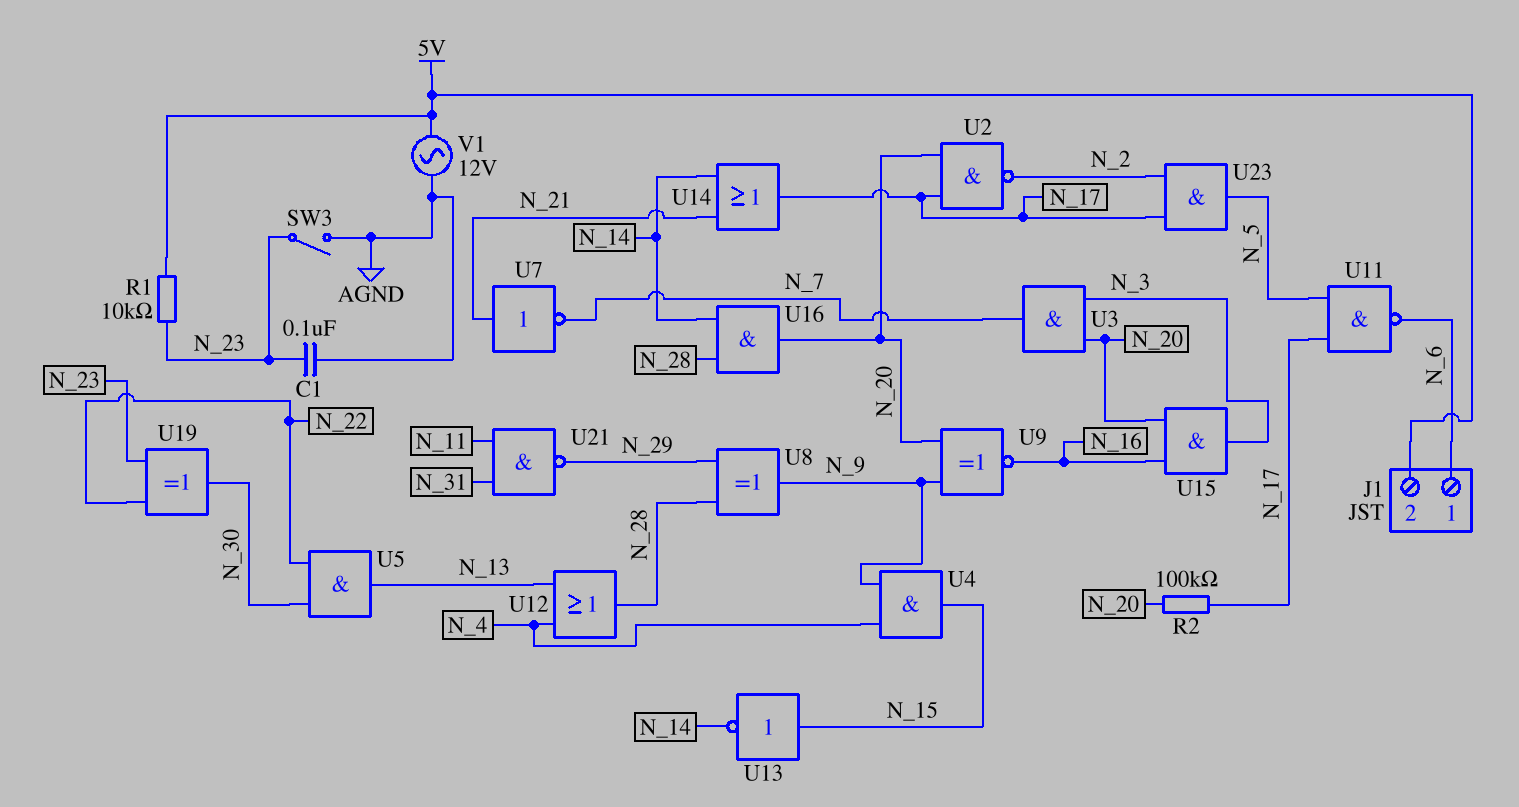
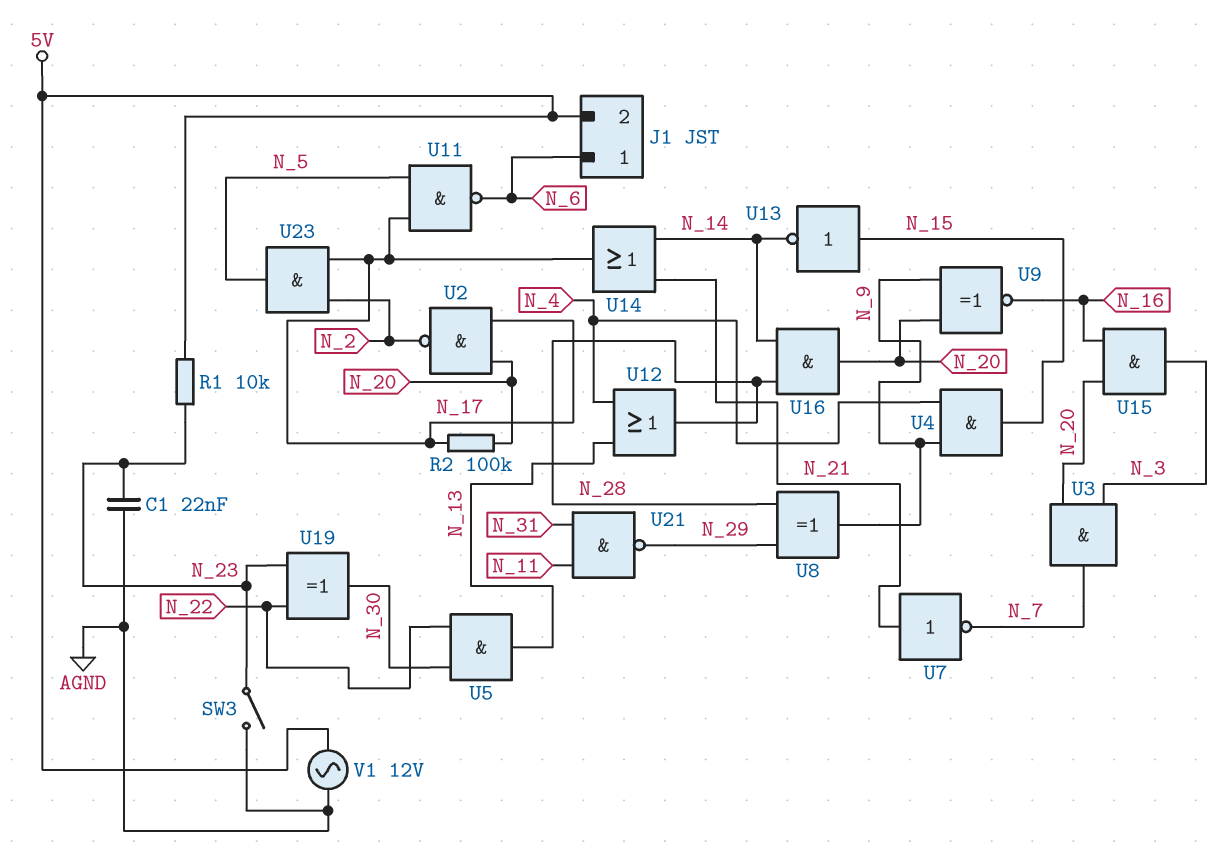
C1: 100nF (AGND, N_23) -> 22nF (AGND, N_23)

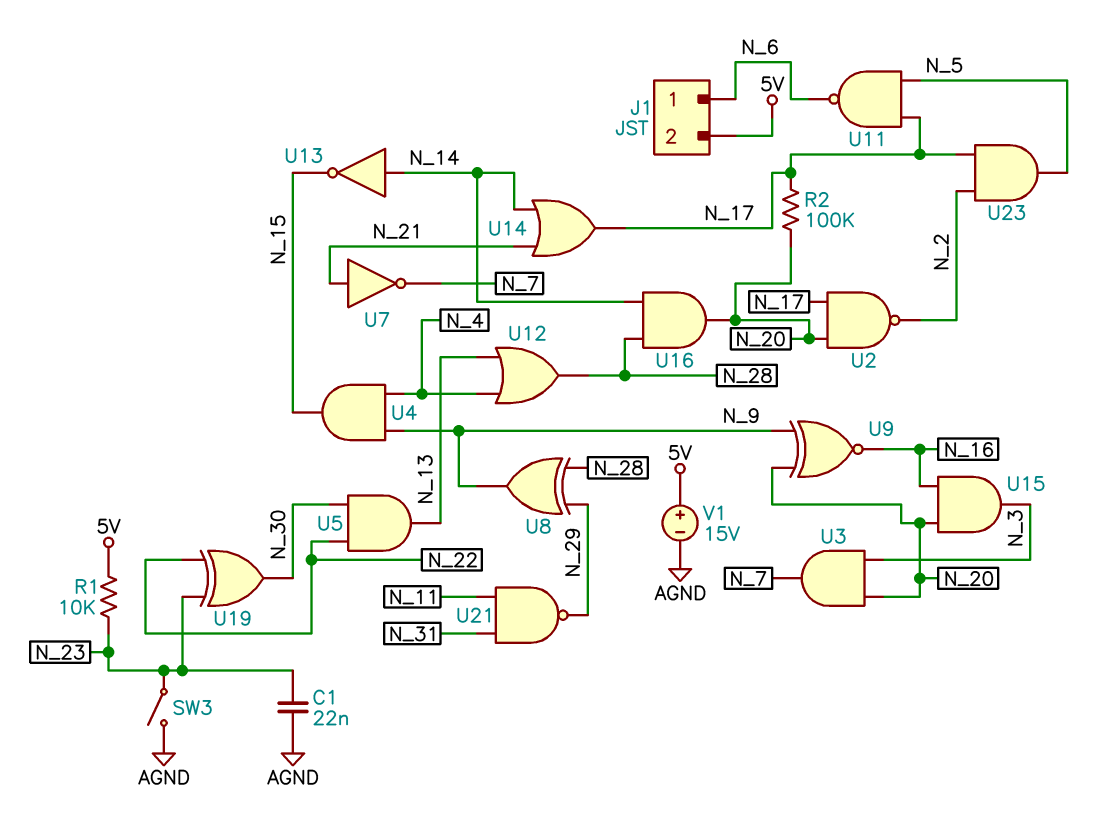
U13: NOT (in N_15, out N_14) -> NOT (in N_14, out N_15)
V1: AC 12V (5V, AGND) -> 15V (plus 5V, minus AGND)

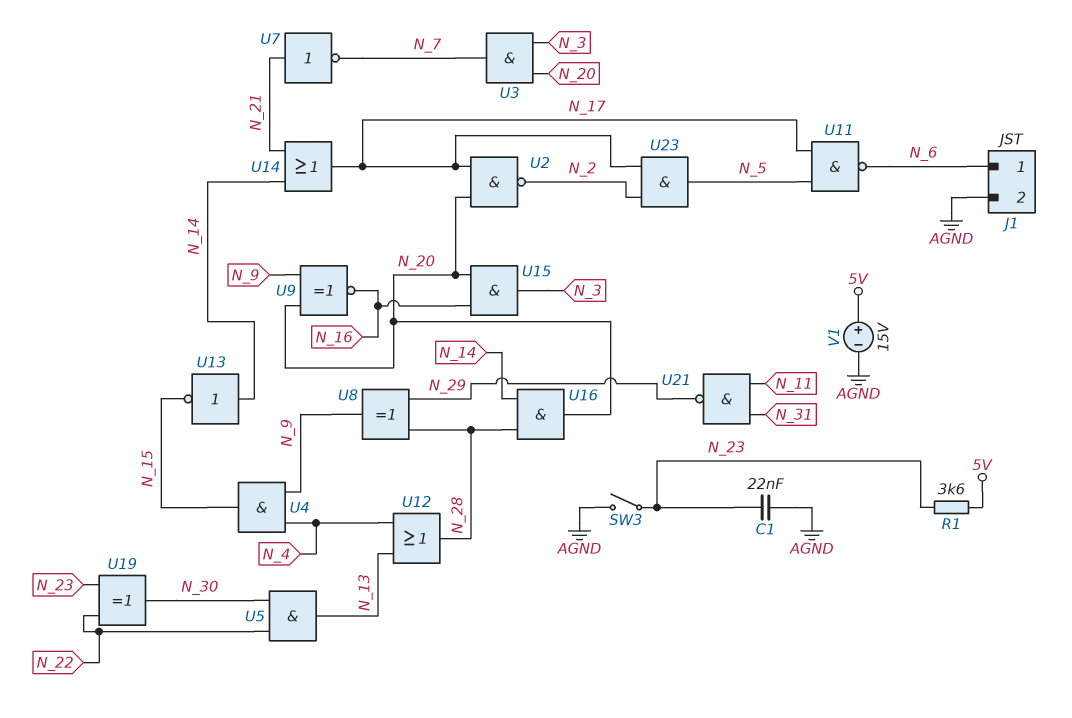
J1 pin 2: 5V -> AGND
R1: 10k (5V, N_23) -> 3.6k (5V, N_23)
R2: 100k (N_17, N_20) -> none

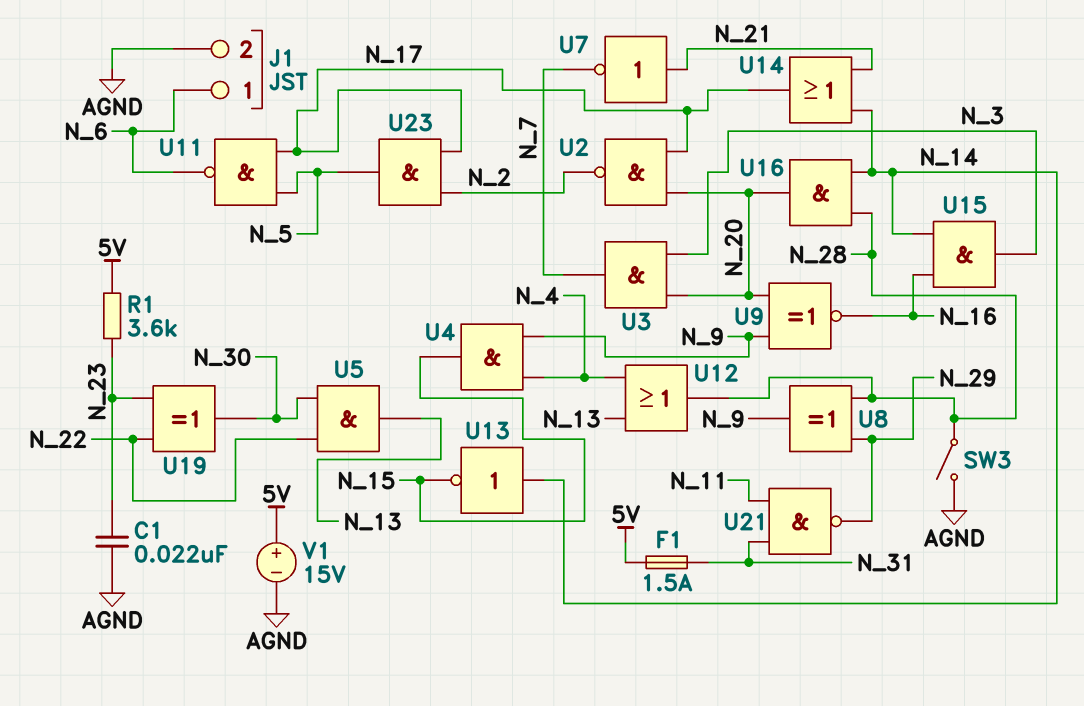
F1: none -> 1.5A (5V, N_31)
SW3: switch (AGND, N_23) -> switch (AGND, N_28)
U15: AND (in N_16, in N_20, out N_3) -> AND (in N_14, in N_16, out N_3)

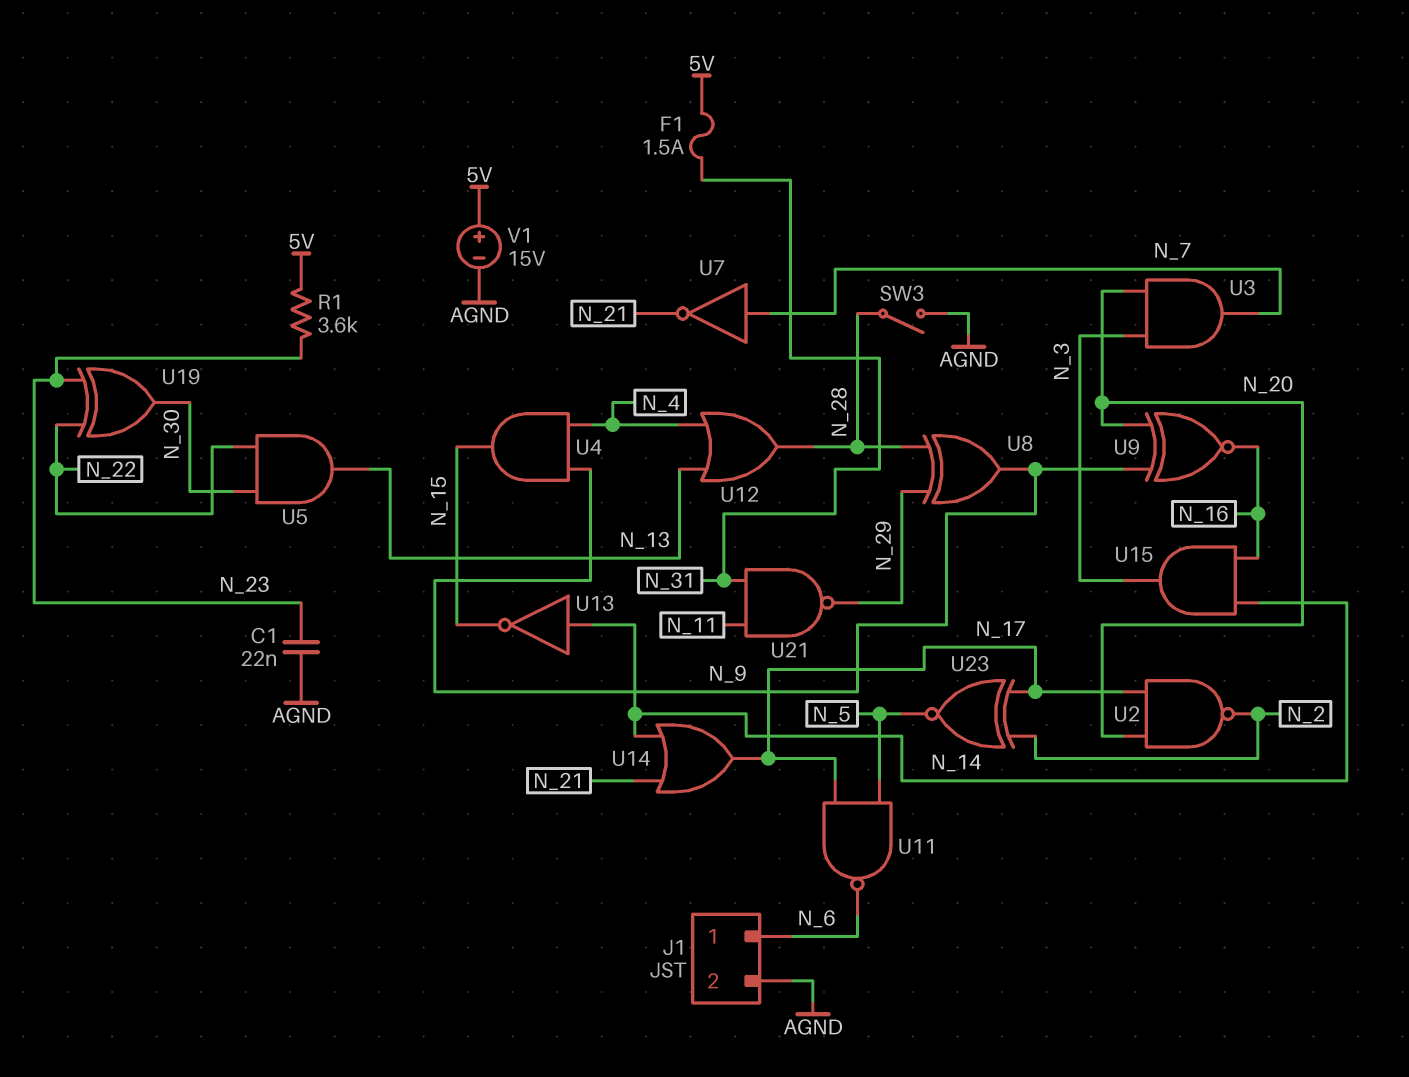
U7: NOT (in N_21, out N_7) -> NOT (in N_7, out N_21)
U16: AND (in N_14, in N_28, out N_20) -> none
U23: AND (in N_2, in N_17, out N_5) -> XNOR (in N_2, in N_17, out N_5)

